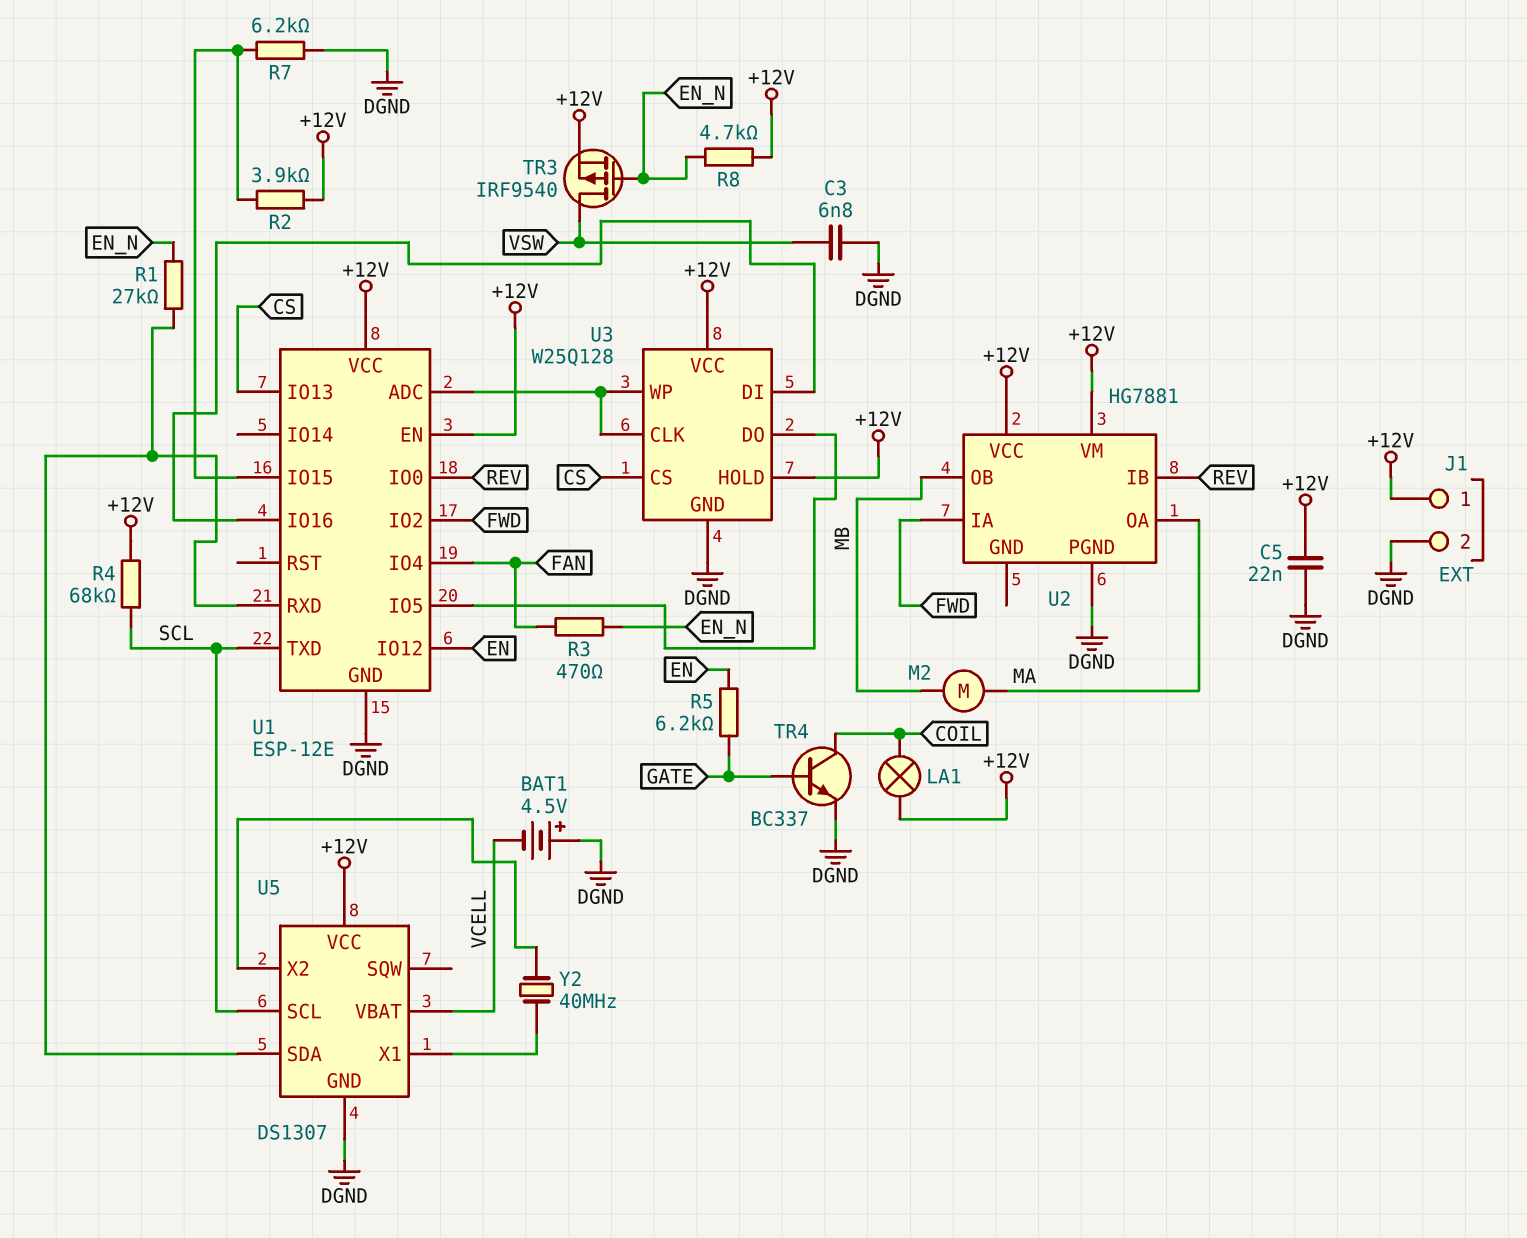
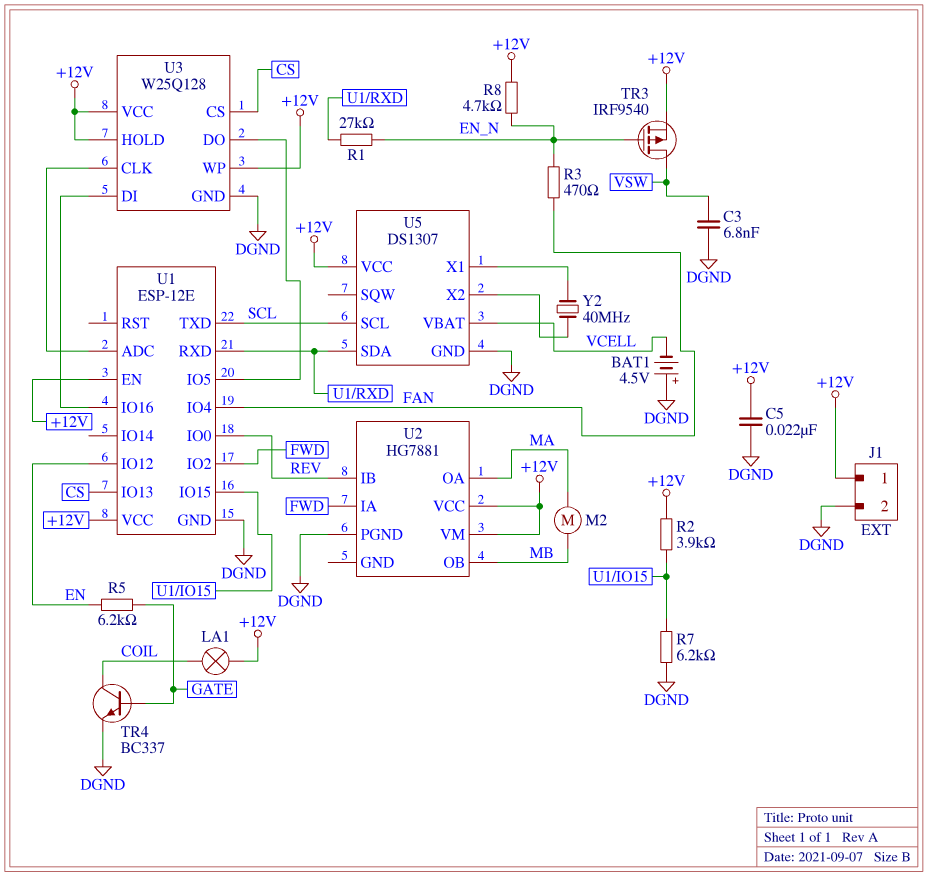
R4: 68k (+12V, SCL) -> none
U3 pin WP: U1/ADC -> +12V

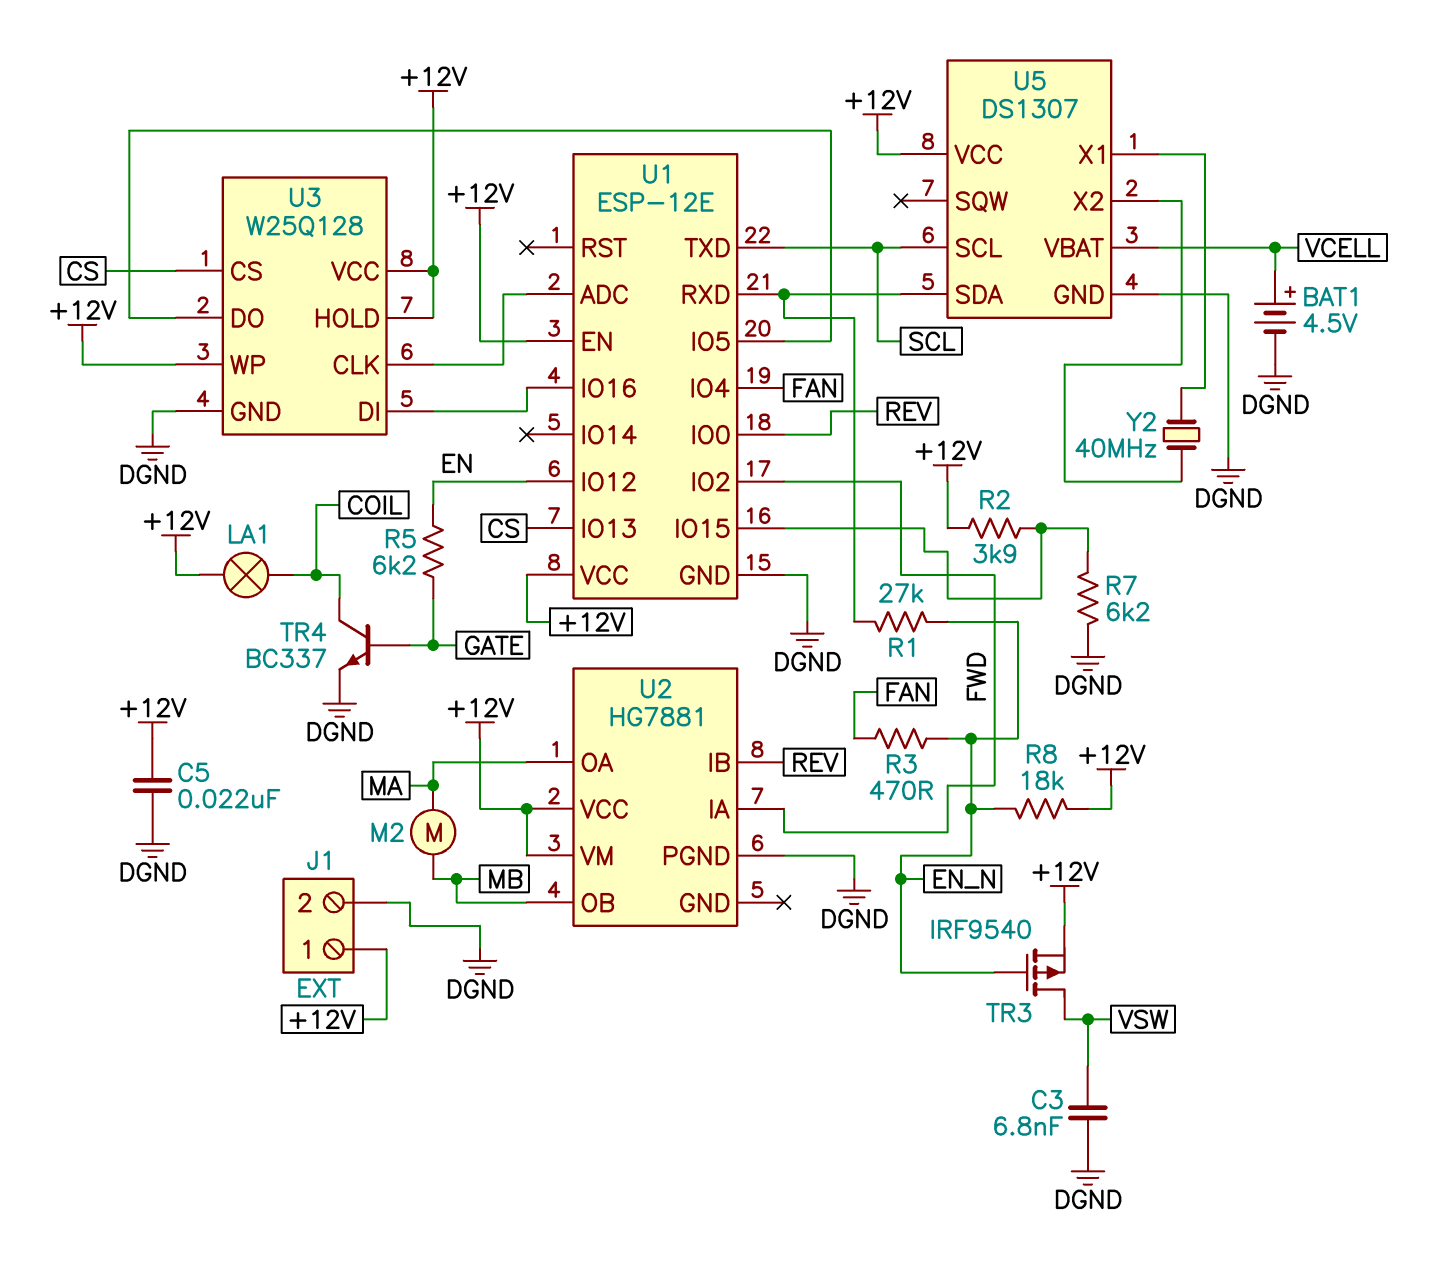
BAT1: 4.5V (plus DGND, minus VCELL) -> 4.5V (plus VCELL, minus DGND)
R8: 4.7k (+12V, EN_N) -> 18k (+12V, EN_N)

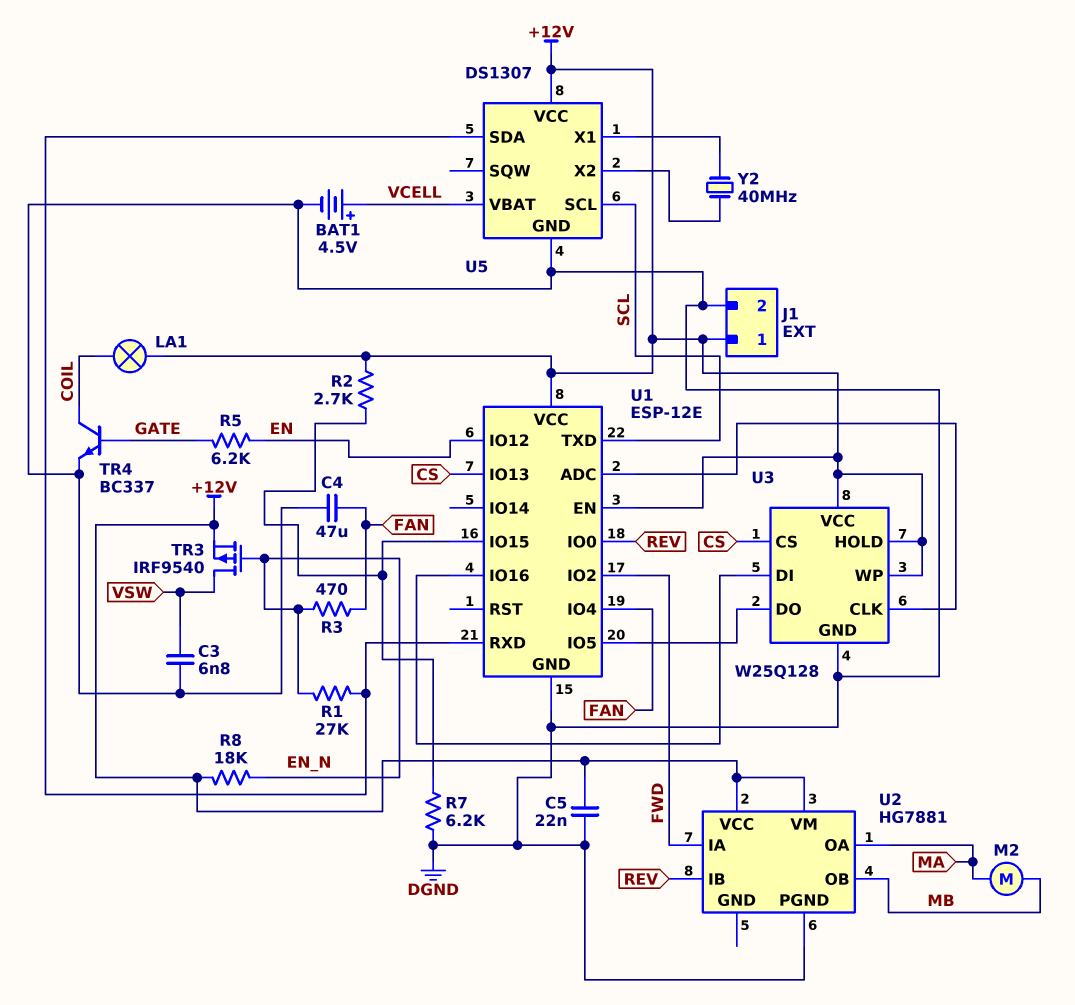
C4: none -> 47uF (DGND, FAN)
R2: 3.9k (+12V, U1/IO15) -> 2.7k (+12V, U1/IO15)

